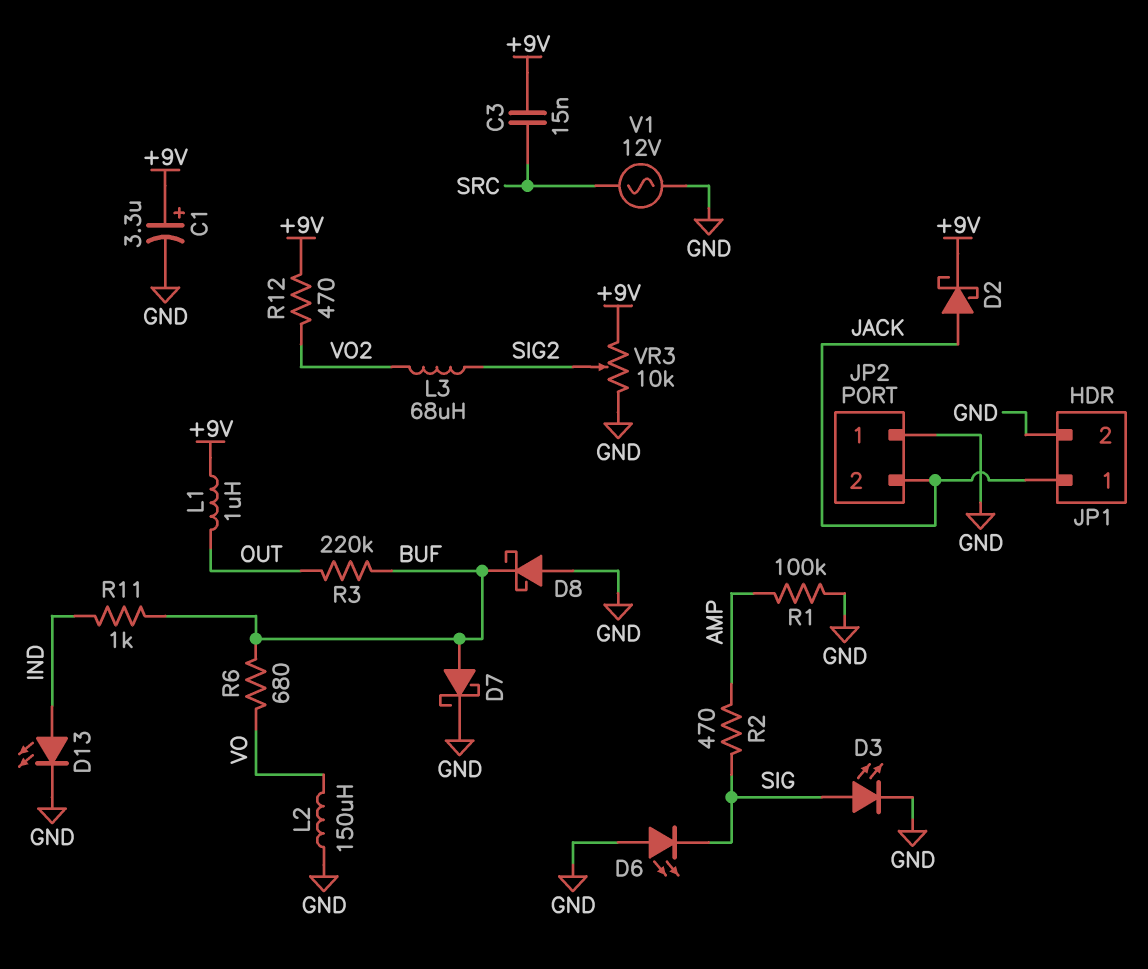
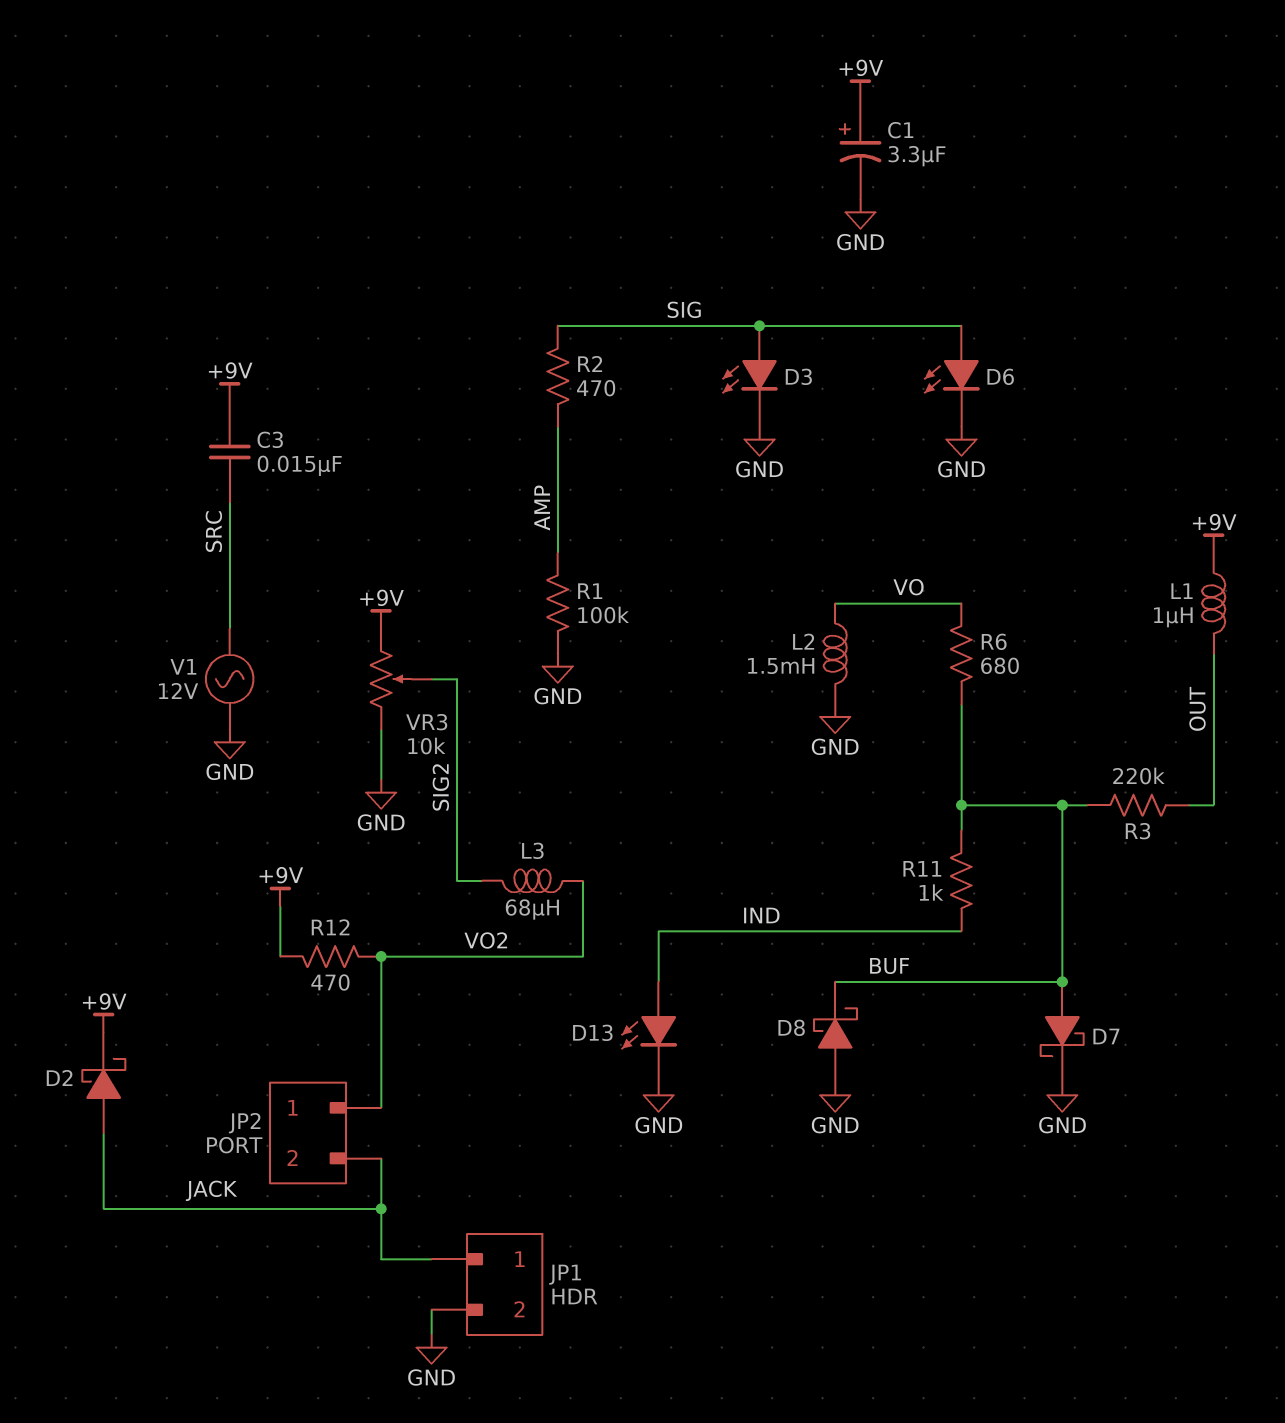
D6: LED (A GND, K SIG) -> LED (A SIG, K GND)
JP2 pin 1: GND -> VO2
L2: 150uH (GND, VO) -> 1.5mH (GND, VO)

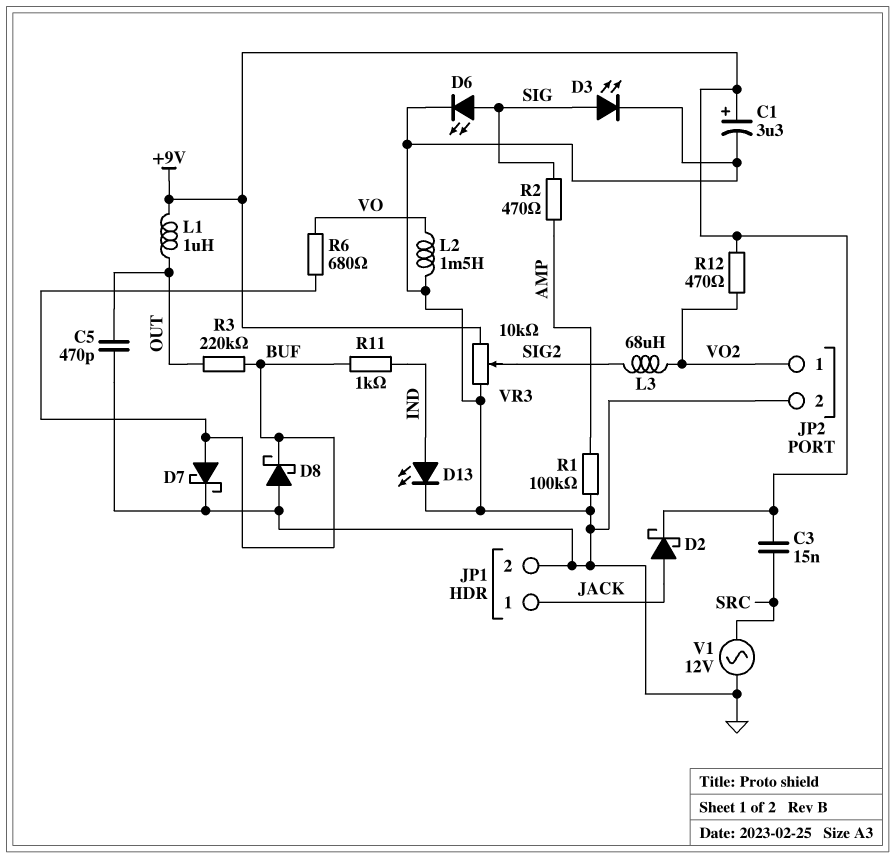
C5: none -> 470pF (GND, OUT)
JP2 pin 2: JACK -> GND

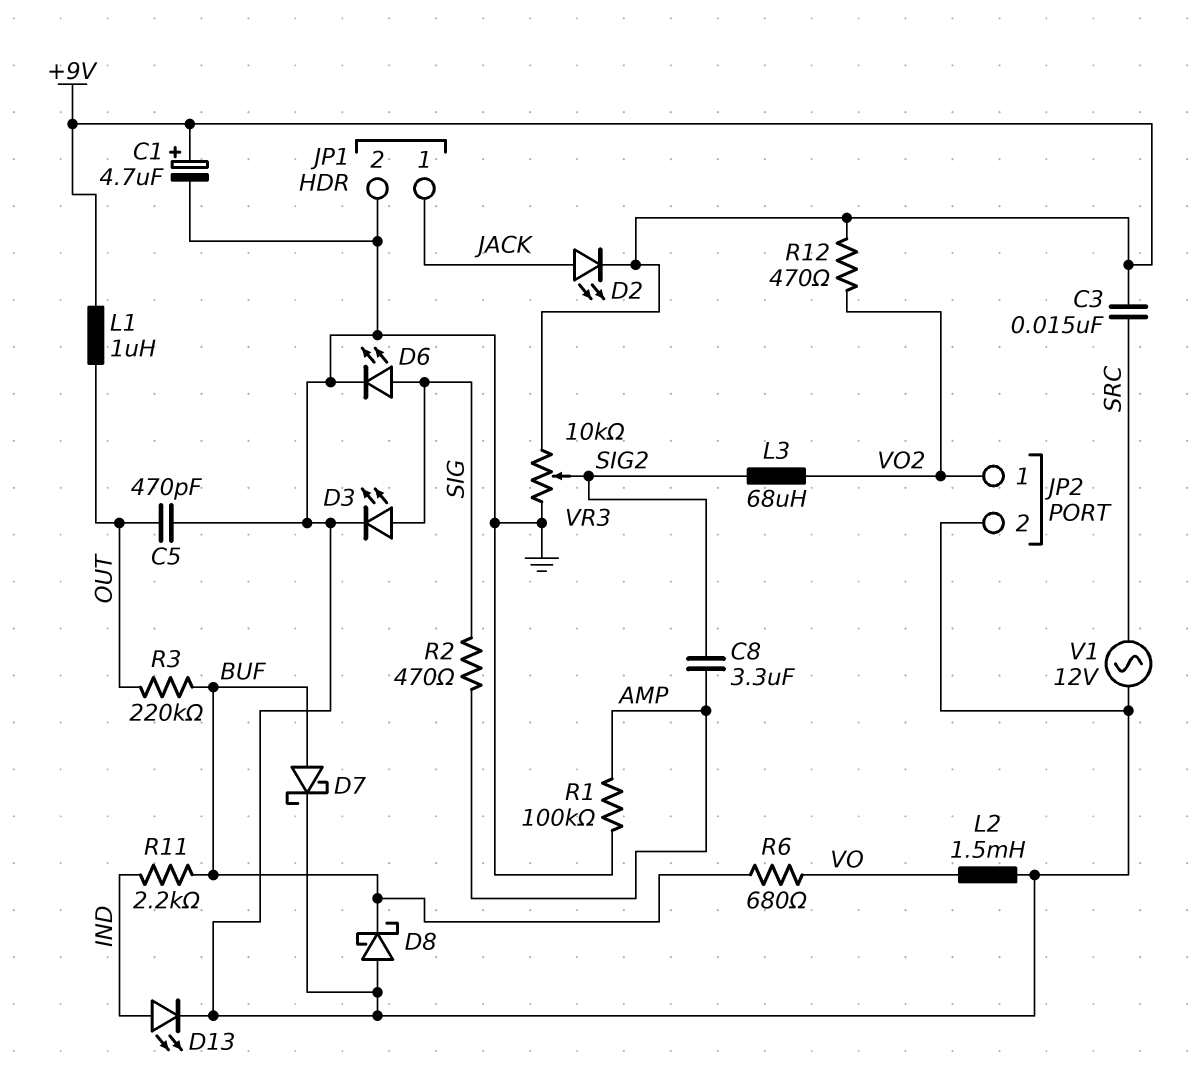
C1: 3.3uF (plus +9V, minus GND) -> 4.7uF (plus +9V, minus GND)
C8: none -> 3.3uF (AMP, SIG2)
D2: schottky (A JACK, K +9V) -> LED (A JACK, K +9V)
R11: 1k (BUF, IND) -> 2.2k (BUF, IND)

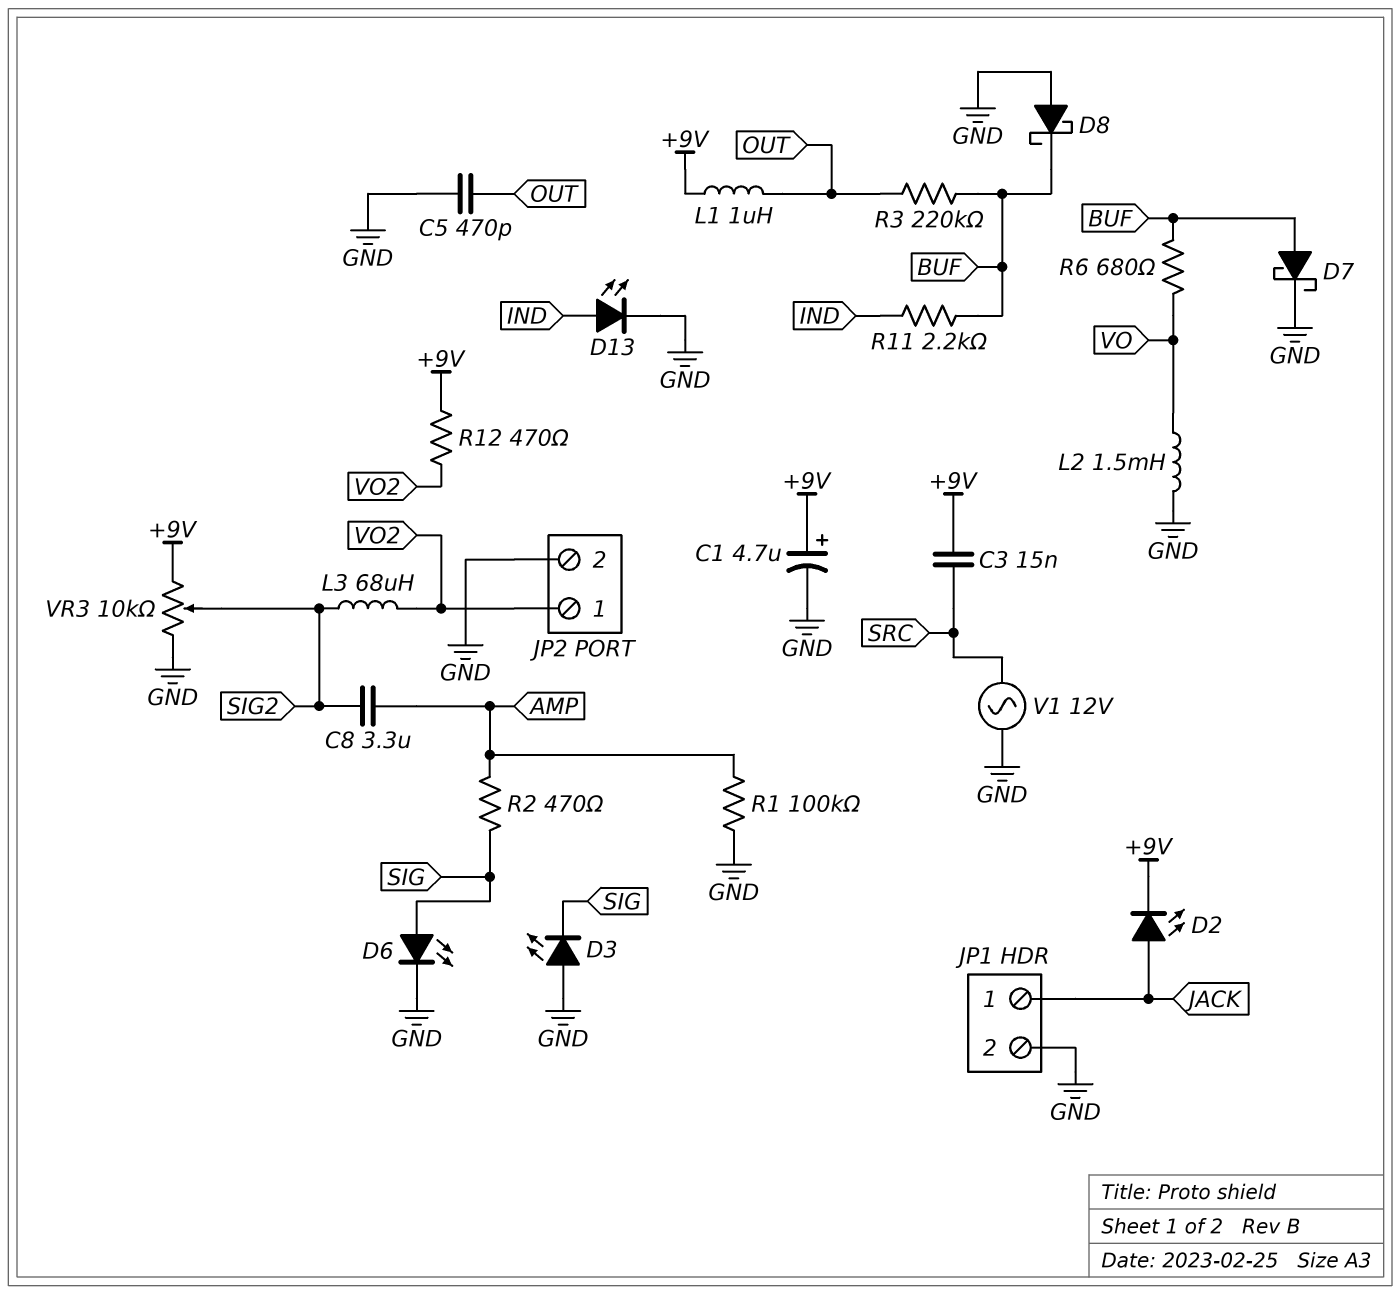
D3: LED (A SIG, K GND) -> LED (A GND, K SIG)

